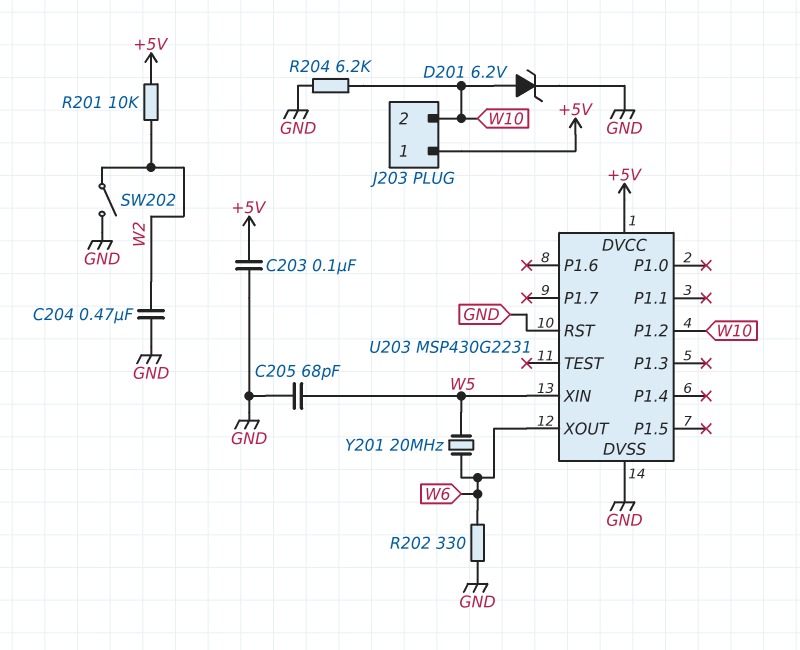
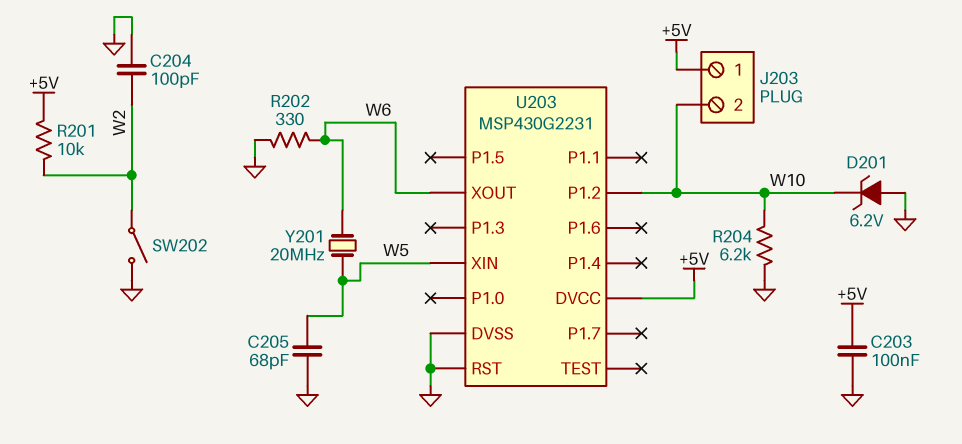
C204: 470nF (GND, W2) -> 100pF (GND, W2)
D201: zener 6.2V (A W10, K GND) -> zener 6.2V (A GND, K W10)

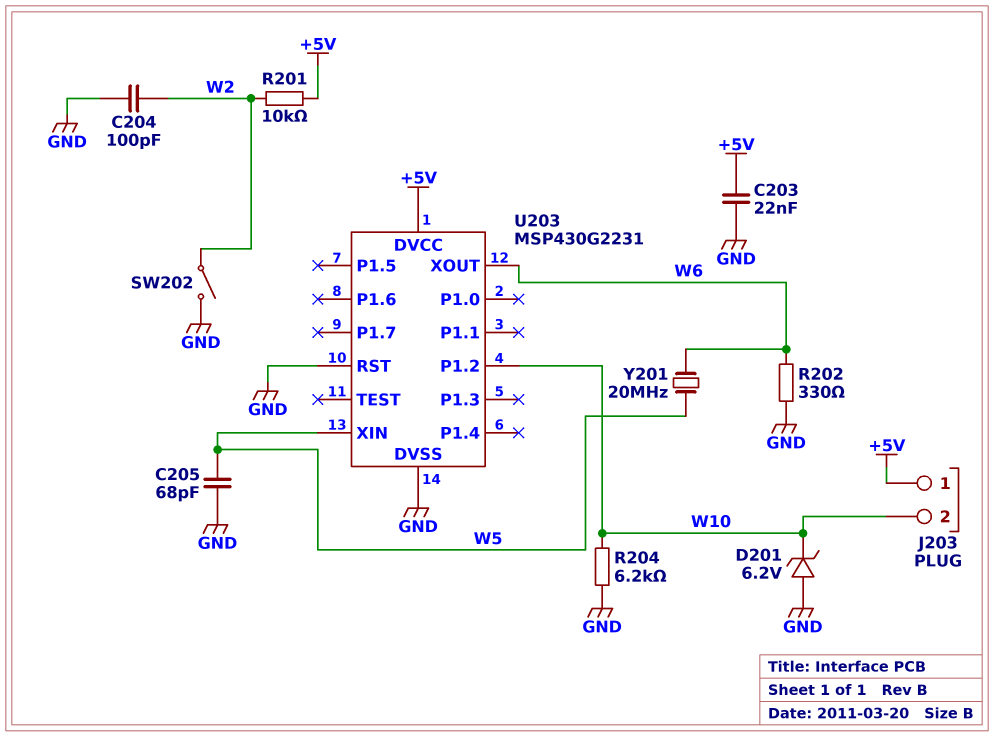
C203: 100nF (+5V, GND) -> 22nF (+5V, GND)

